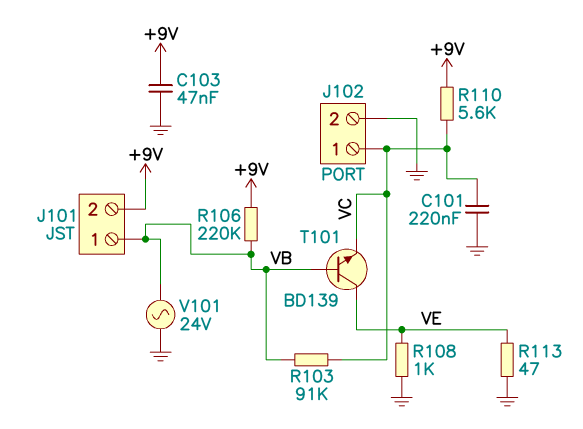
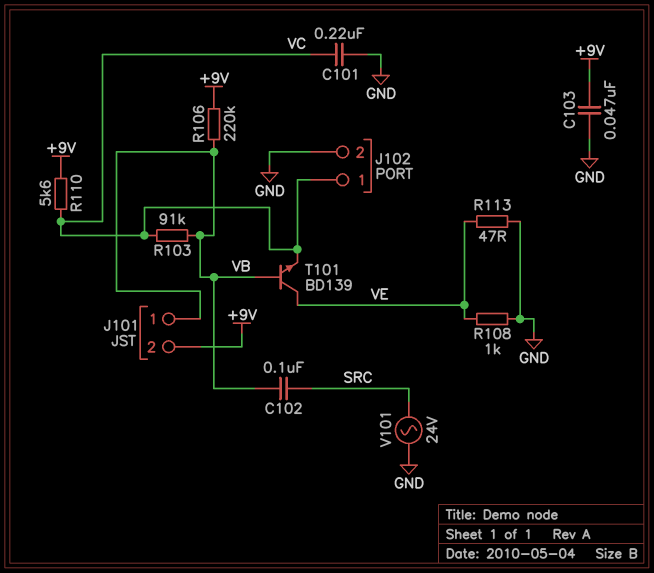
C102: none -> 100nF (SRC, VB)
V101: AC 24V (GND, VB) -> AC 24V (GND, SRC)

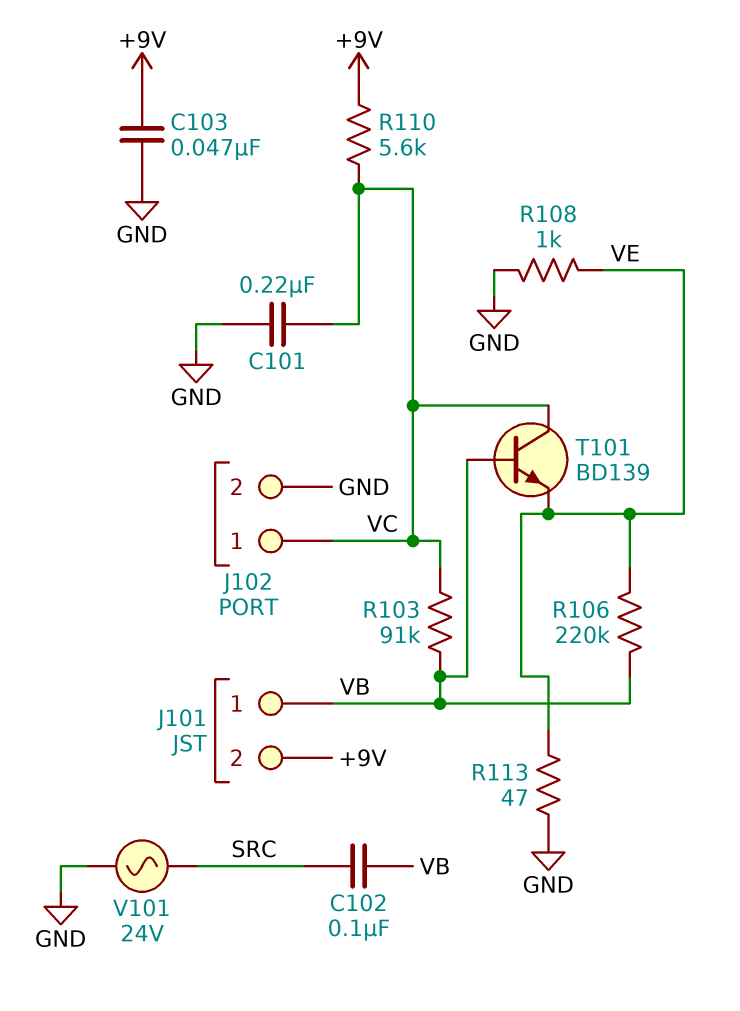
R106: 220k (+9V, VB) -> 220k (VB, VE)
T101: NPN BD139 (B VB, C VE, E VC) -> NPN BD139 (B VB, C VC, E VE)

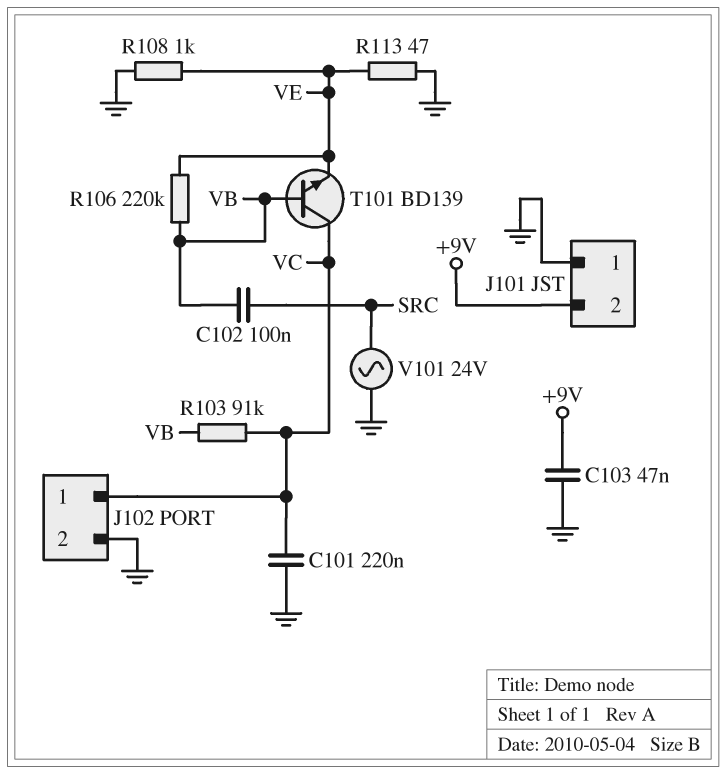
J101 pin 1: VB -> GND
R110: 5.6k (+9V, VC) -> none

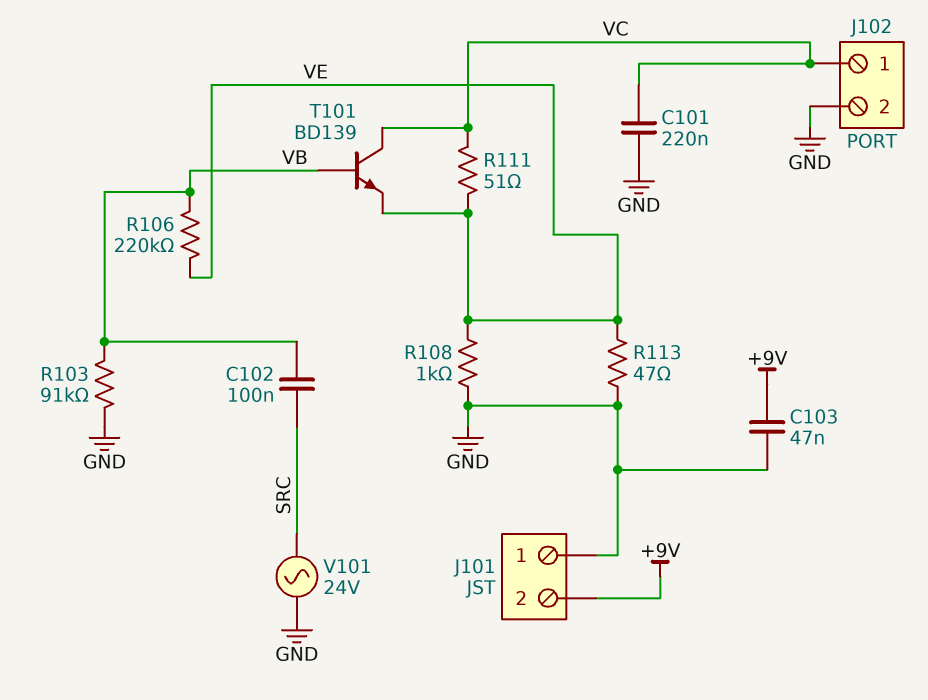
R103: 91k (VB, VC) -> 91k (GND, VB)
R111: none -> 51 (VC, VE)

